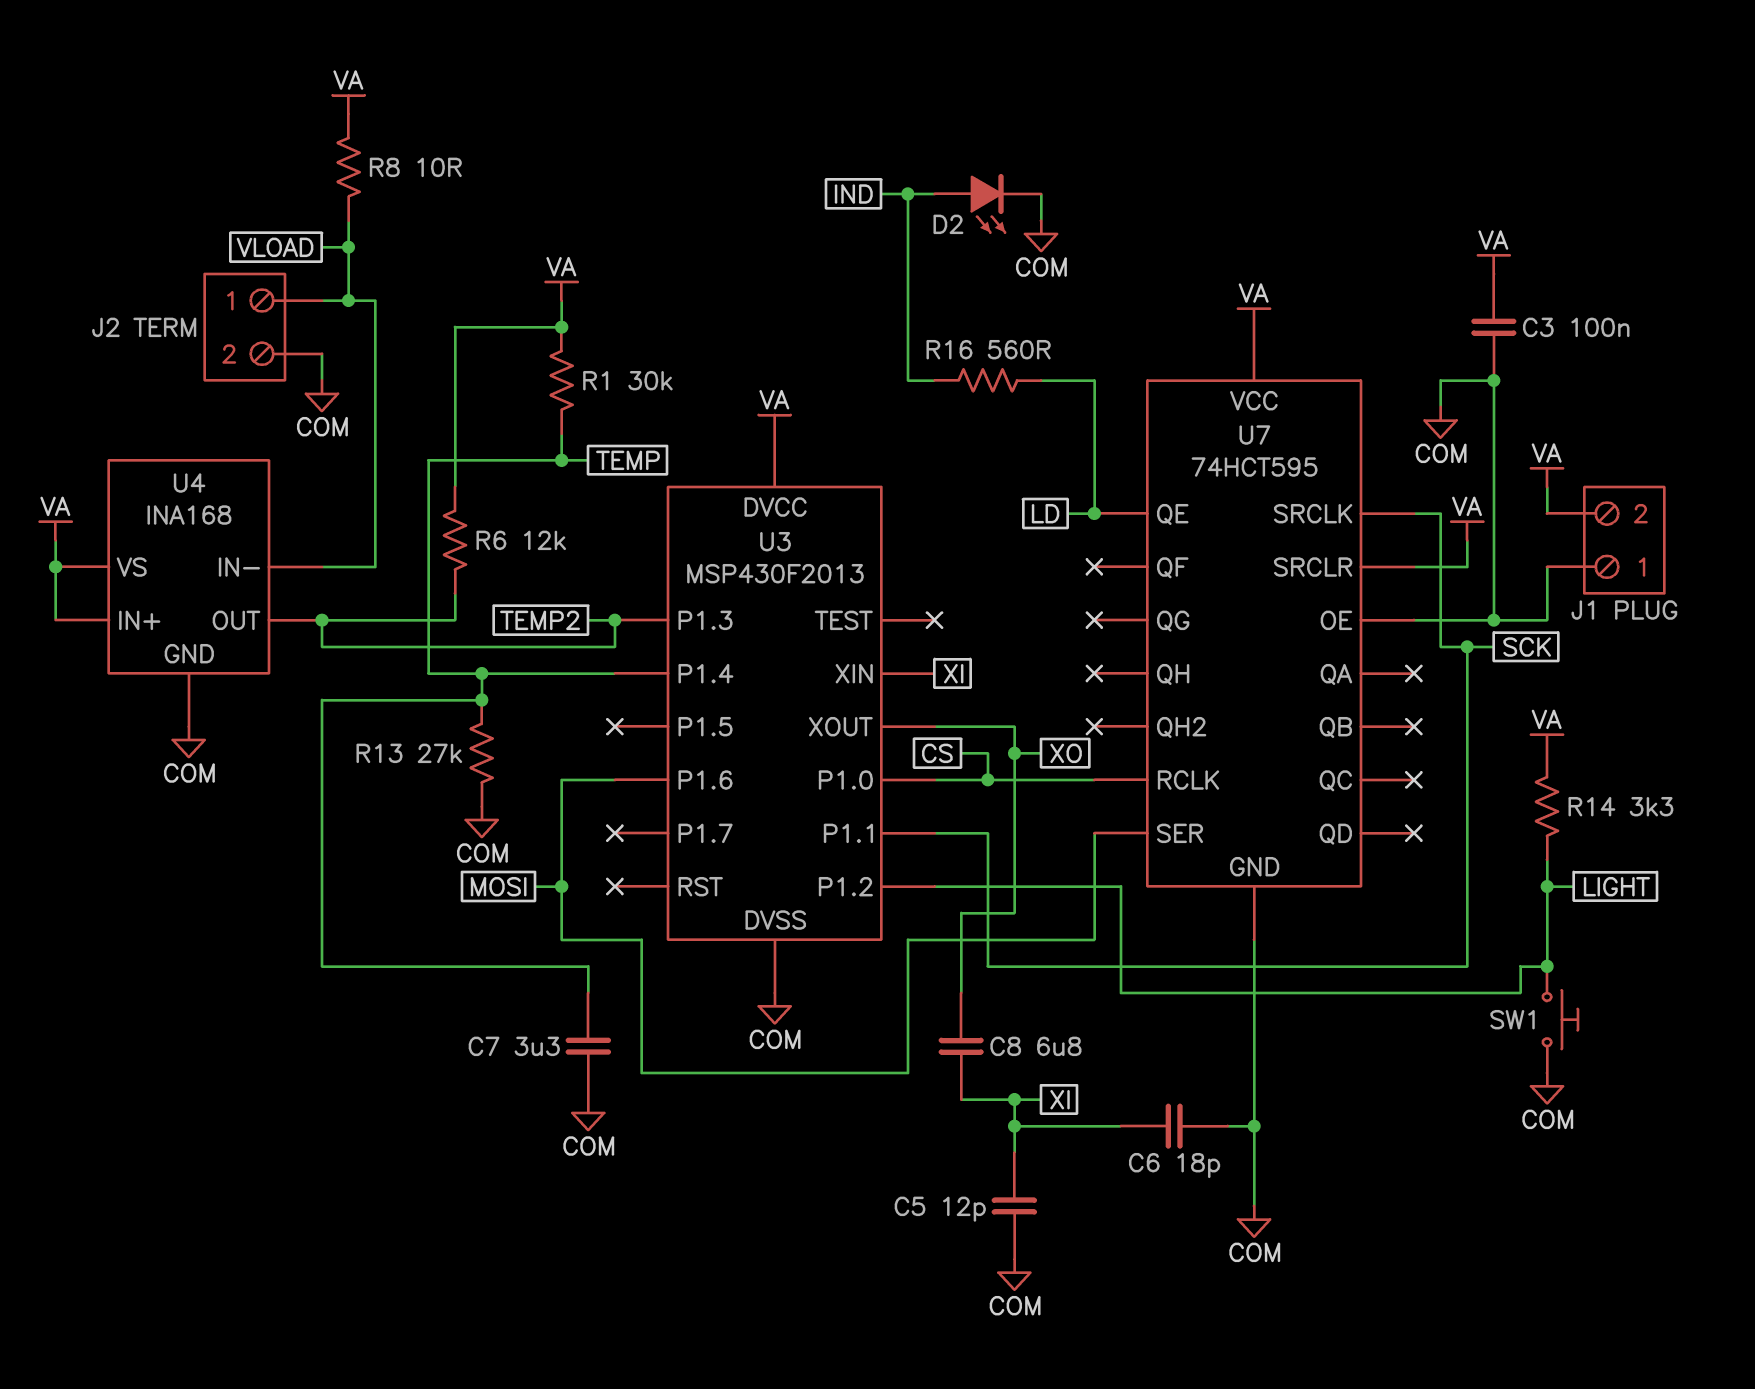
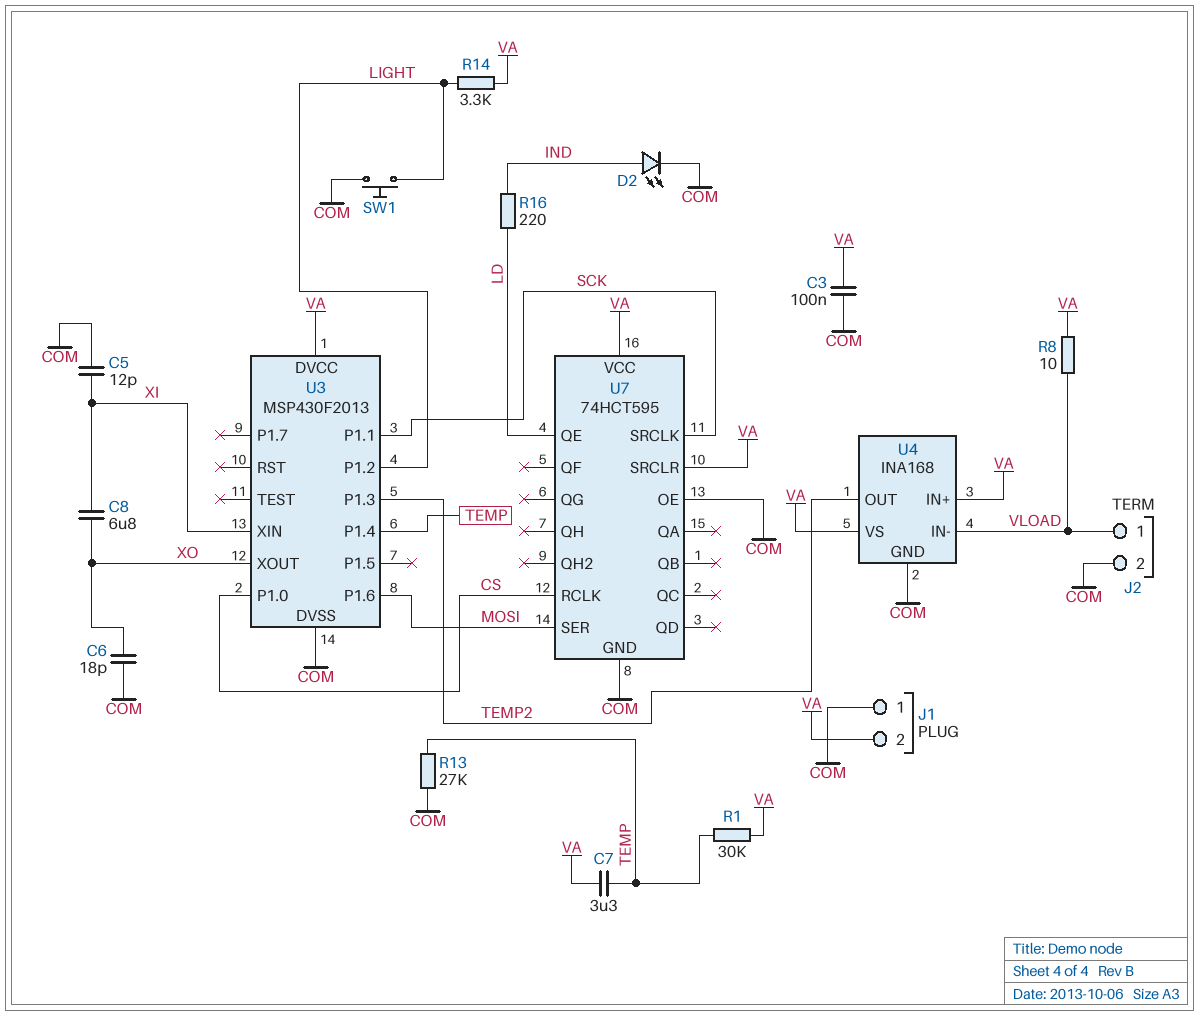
C6: 18pF (COM, XI) -> 18pF (COM, XO)
C7: 3.3uF (COM, TEMP) -> 3.3uF (TEMP, VA)
R6: 12k (TEMP2, VA) -> none
R16: 560 (IND, LD) -> 220 (IND, LD)

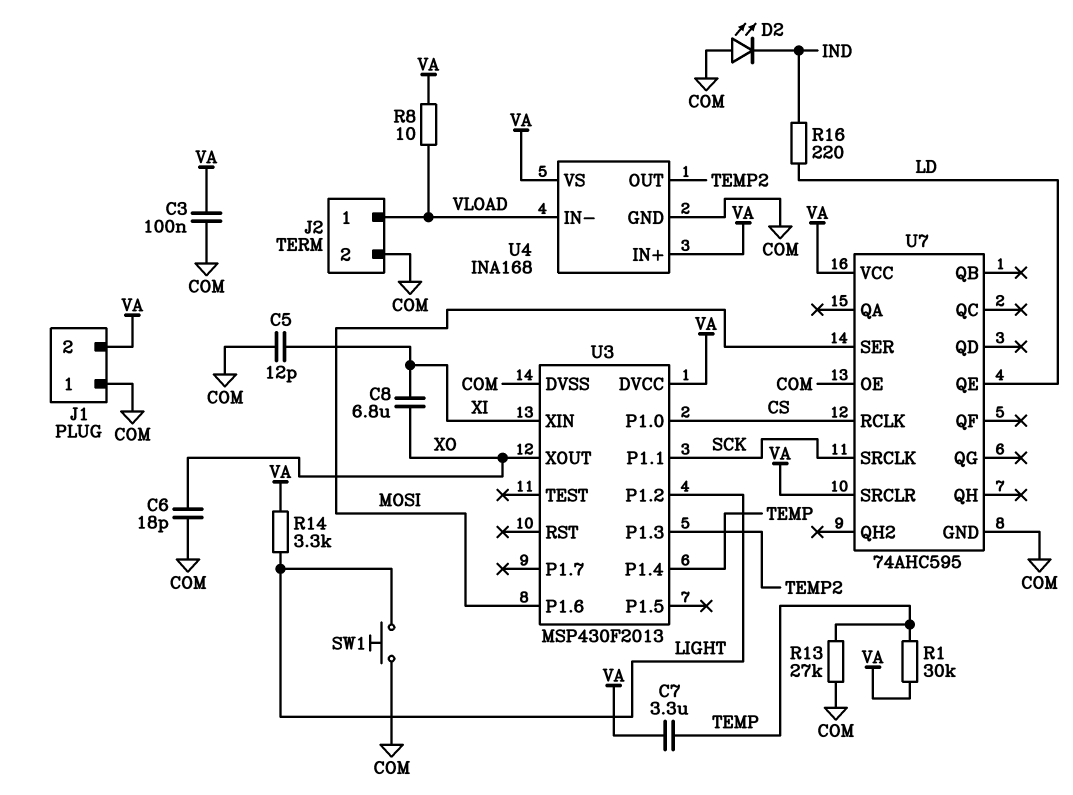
D2: LED (A IND, K COM) -> LED (A COM, K IND)
U7: 74HCT595 -> 74AHC595

